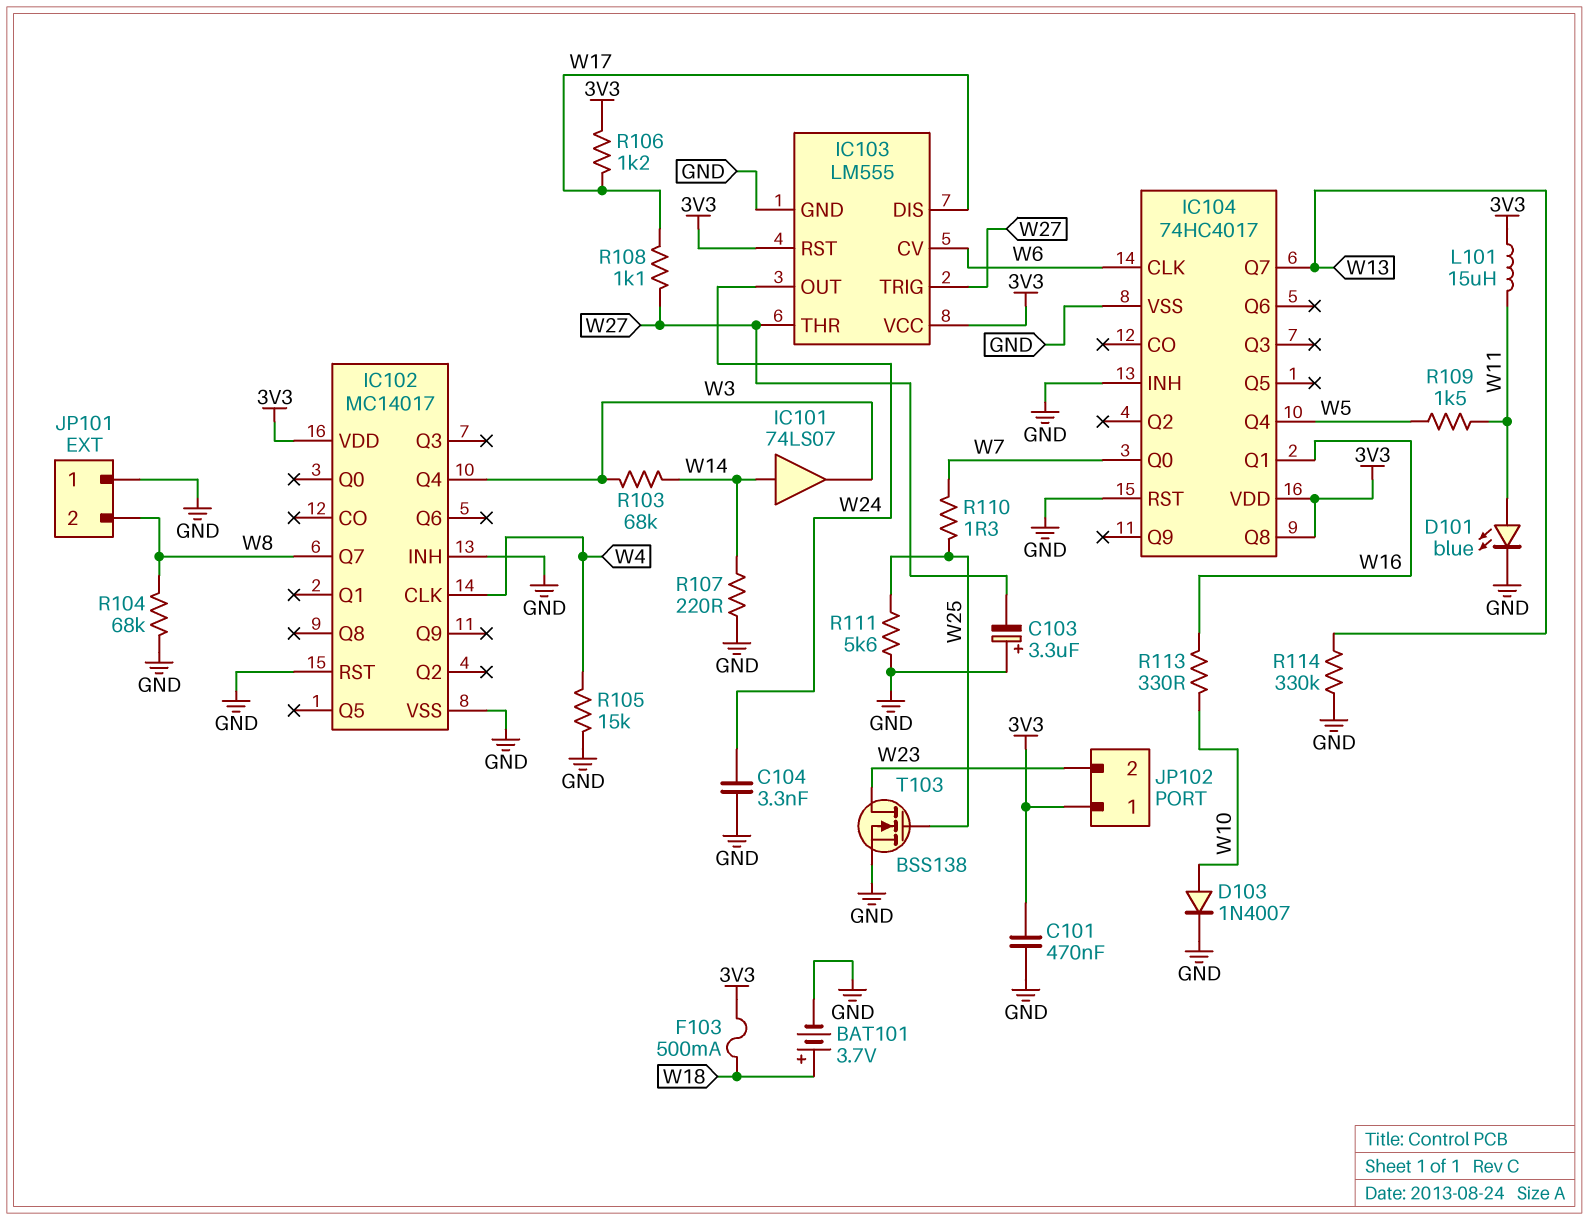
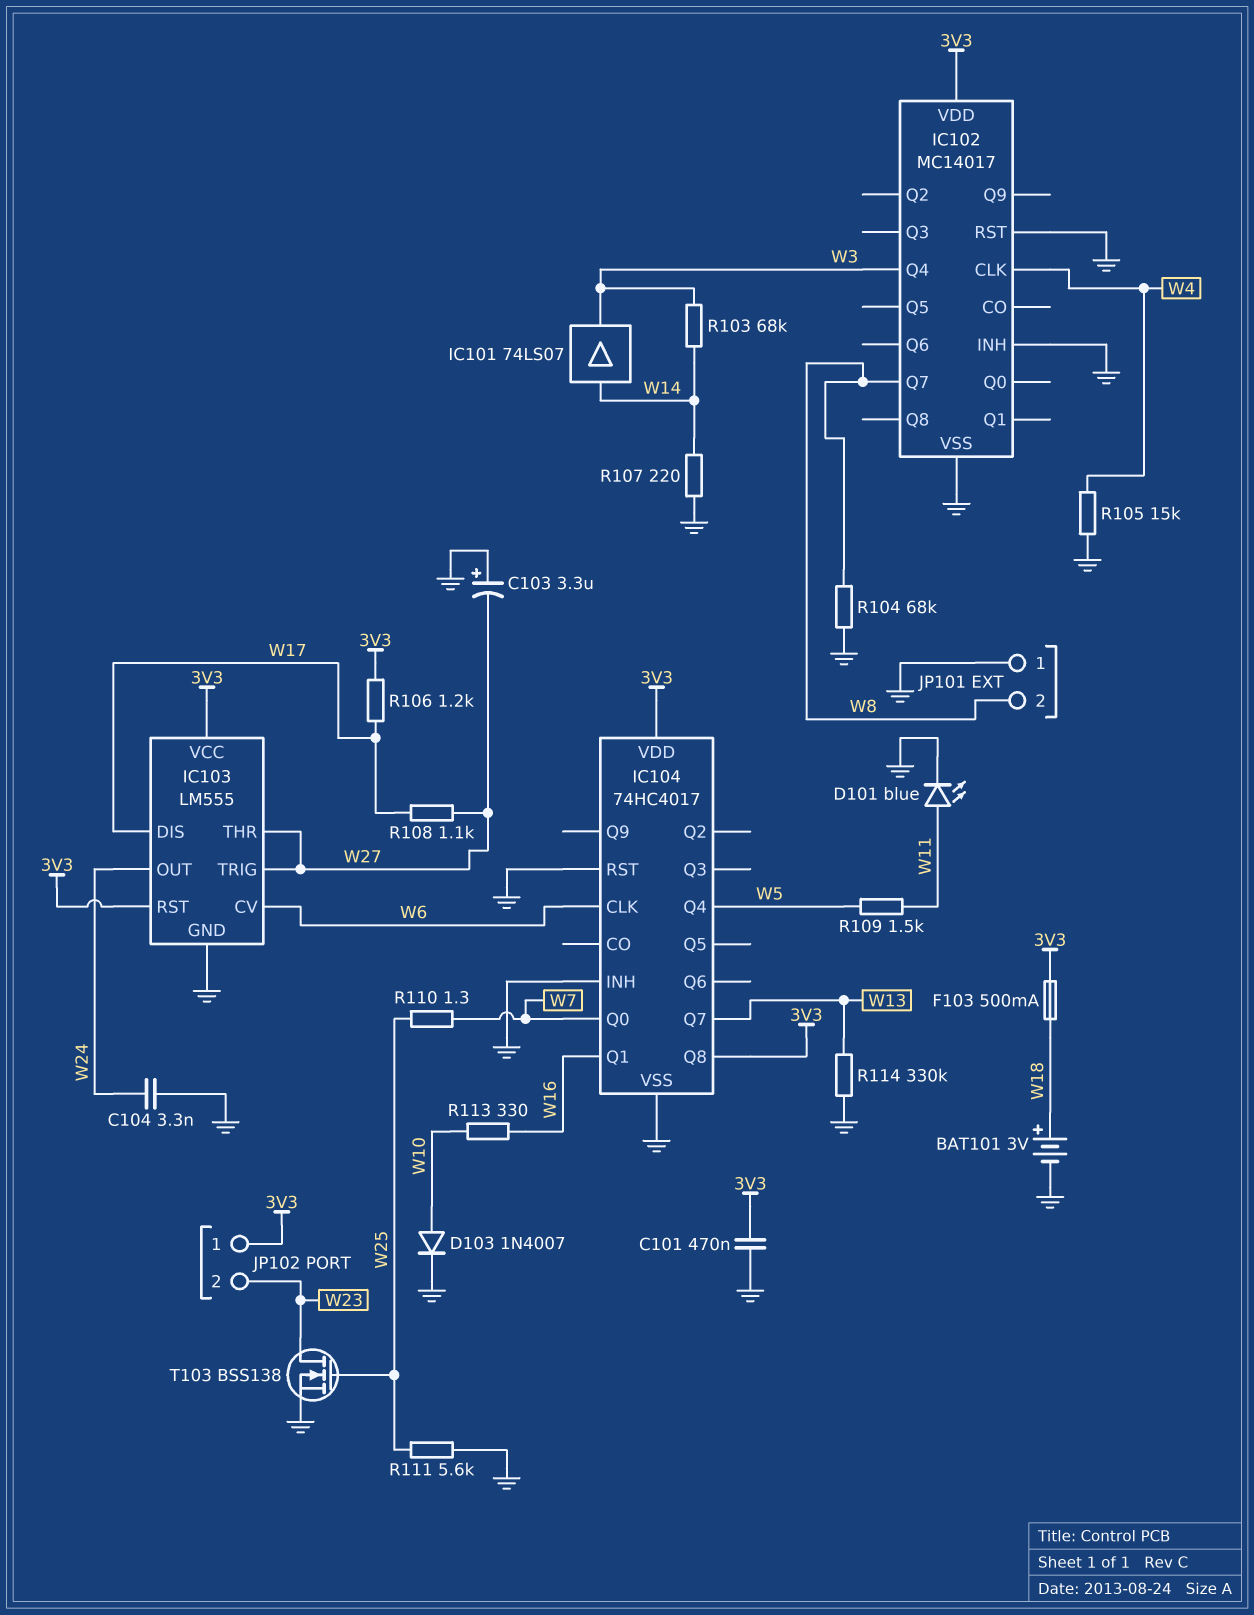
BAT101: 3.7V (plus W18, minus GND) -> 3V (plus W18, minus GND)
L101: 15uH (3V3, W11) -> none

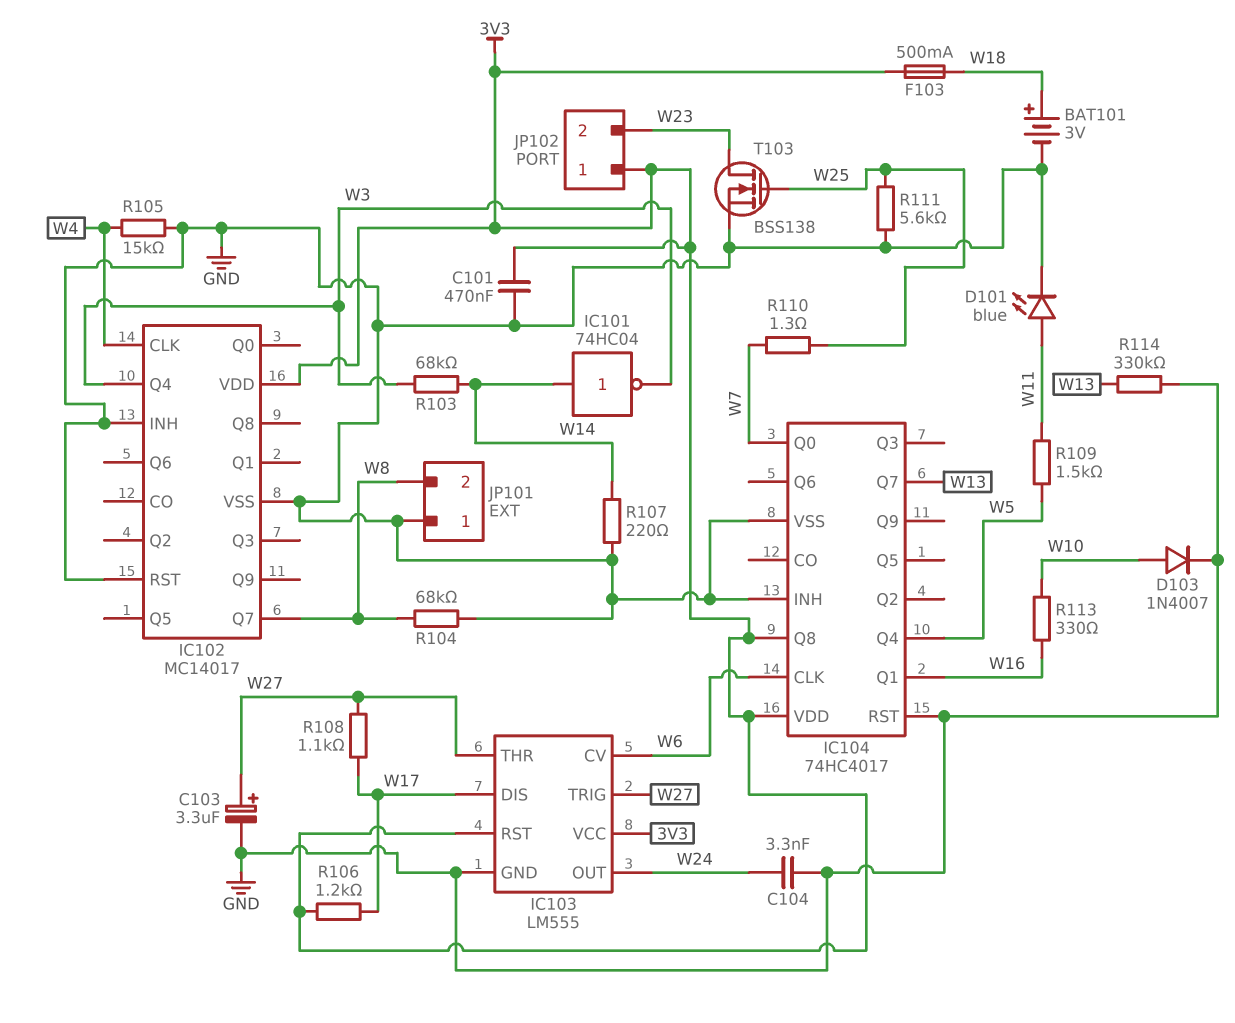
C103: 3.3uF (plus GND, minus W27) -> 3.3uF (plus W27, minus GND)
IC101: buffer 74LS07 (in W14, out W3) -> NOT 74HC04 (in W14, out W3)

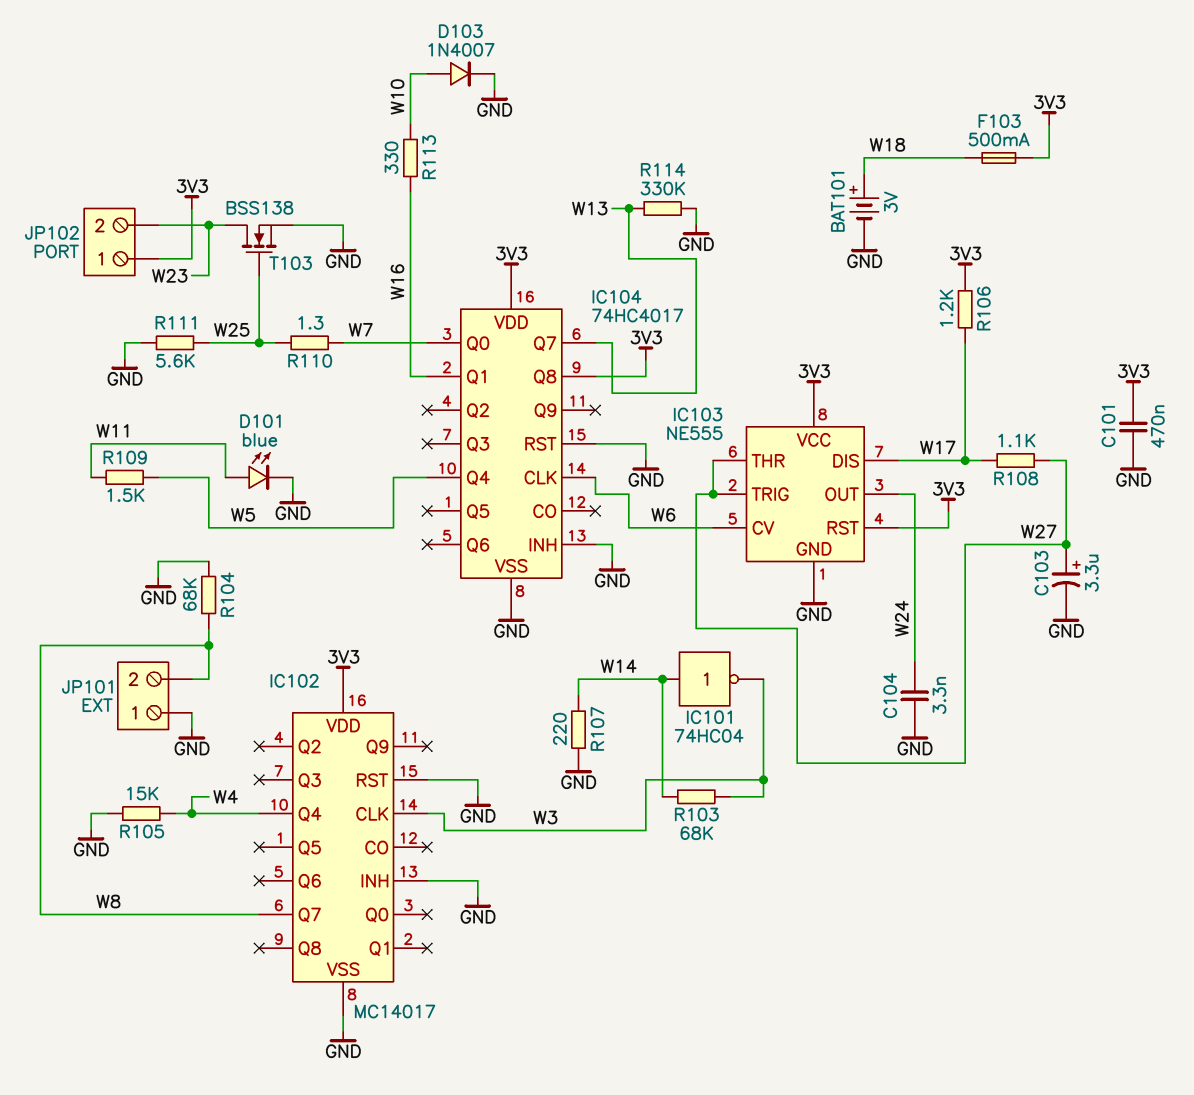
IC102 pin CLK: W4 -> W3
IC102 pin Q4: W3 -> W4
IC103: LM555 -> NE555

